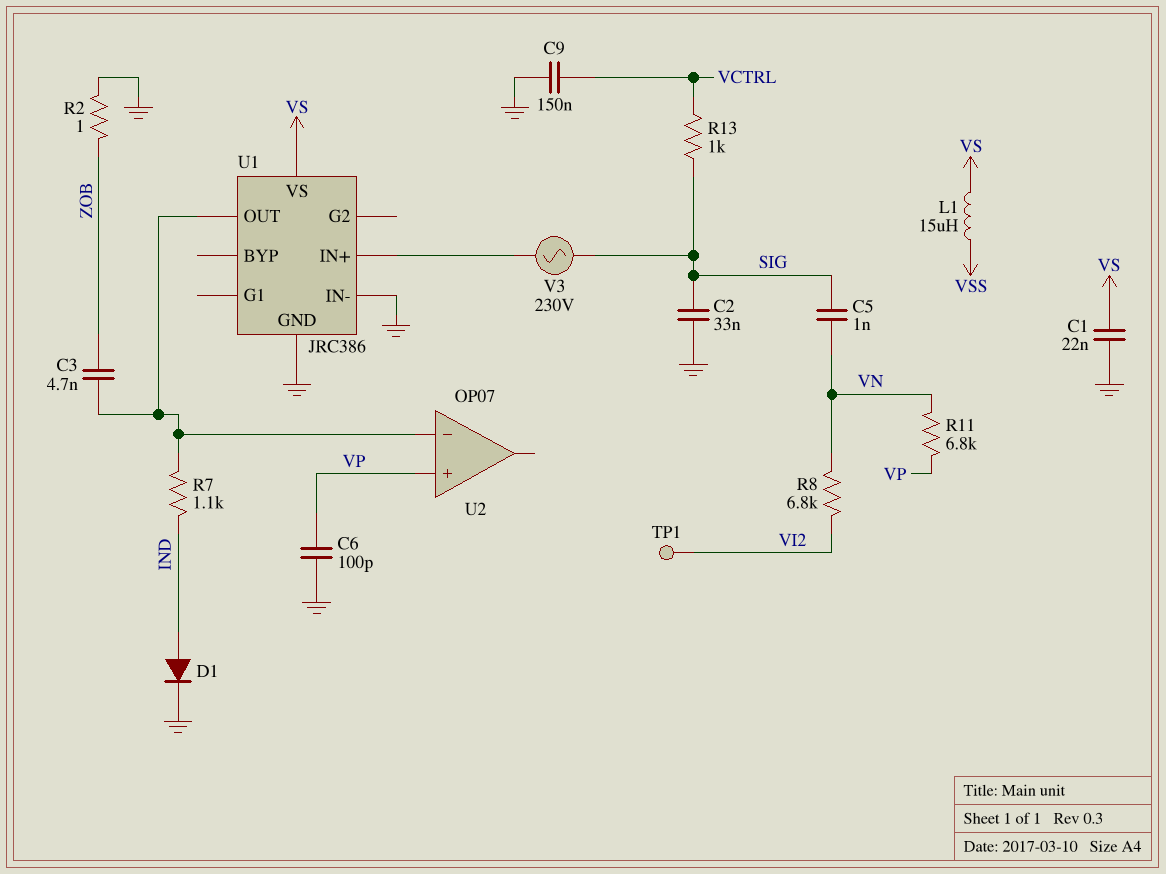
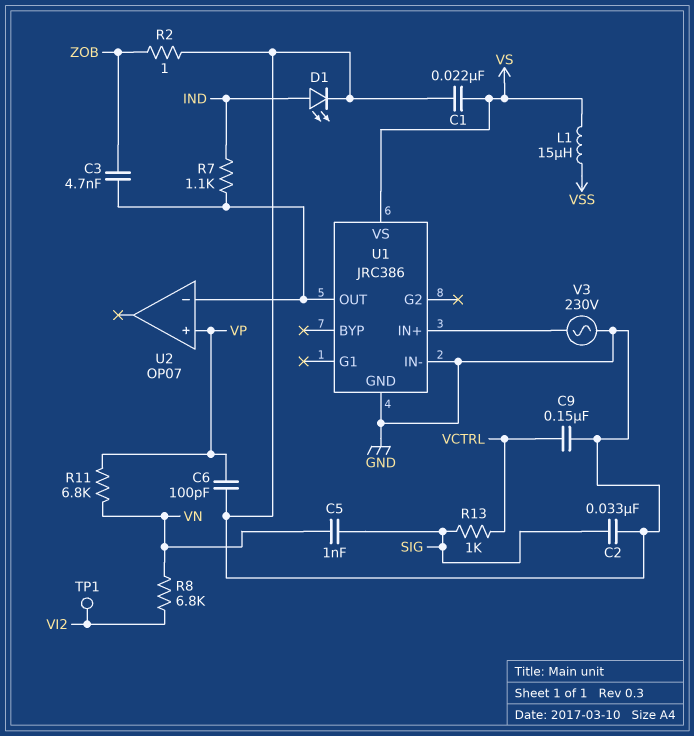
D1: diode (A IND, K GND) -> LED (A IND, K GND)
V3: AC 230V (SIG, U1/IN+) -> AC 230V (GND, U1/IN+)

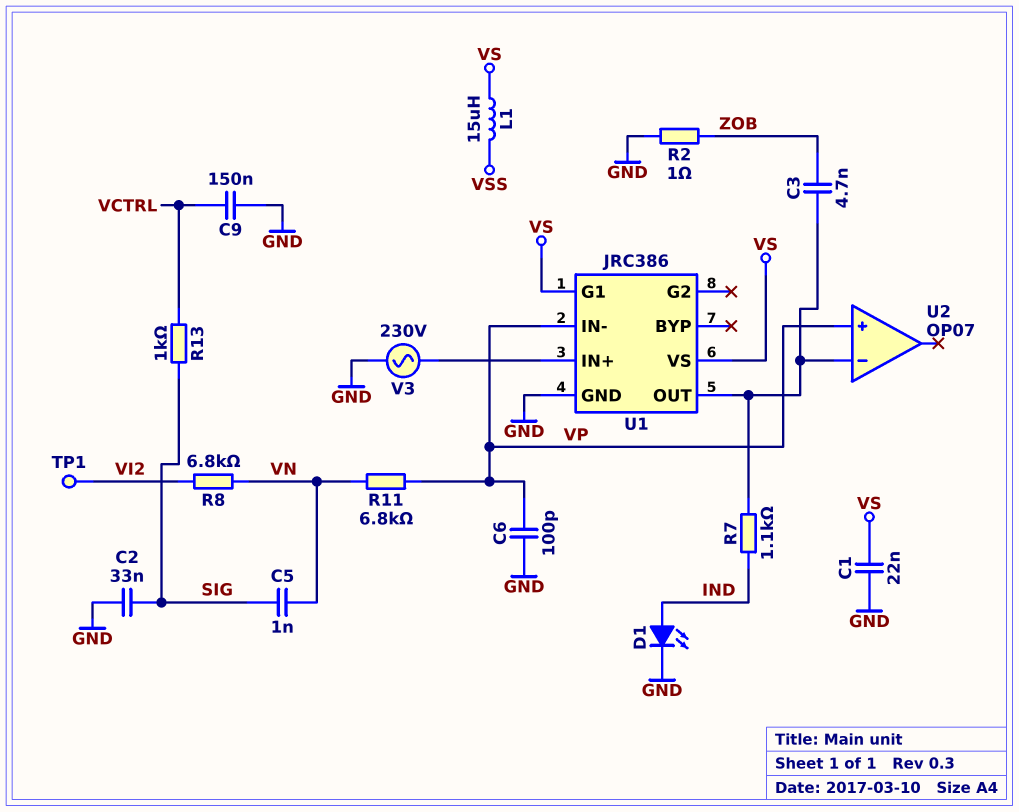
U1 pin G1: none -> VS
U1 pin IN-: GND -> VP

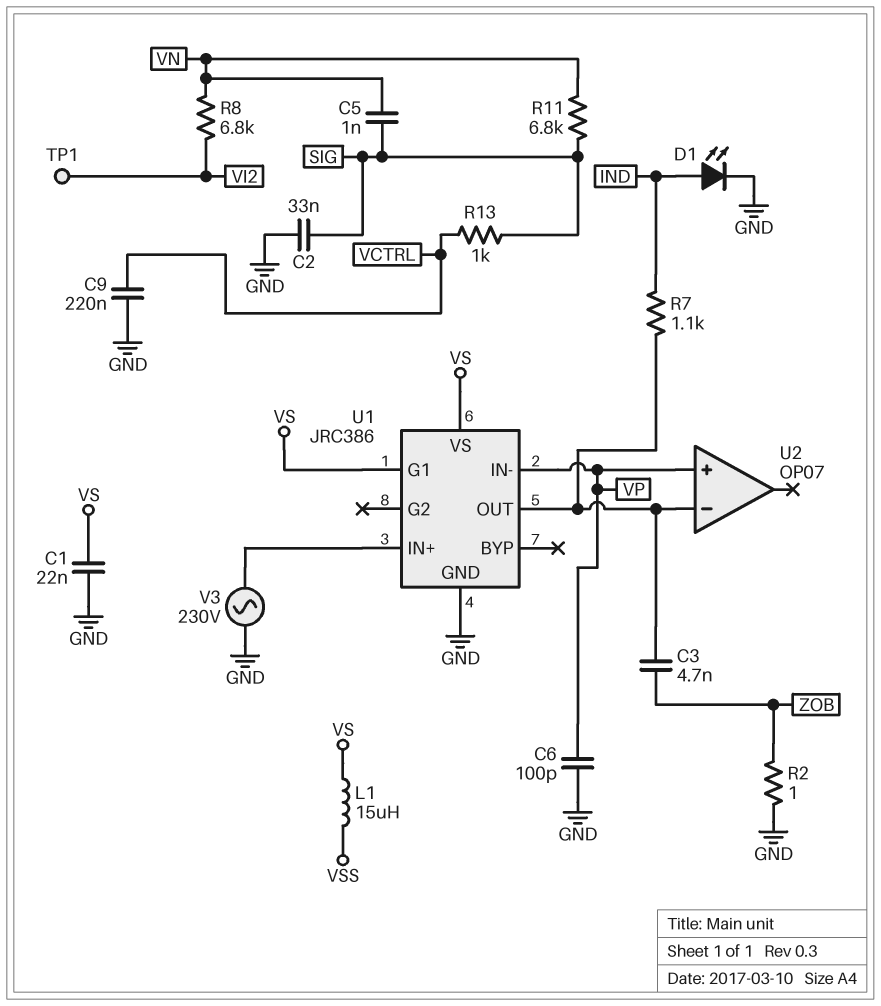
C9: 150nF (GND, VCTRL) -> 220nF (GND, VCTRL)
R11: 6.8k (VN, VP) -> 6.8k (SIG, VN)

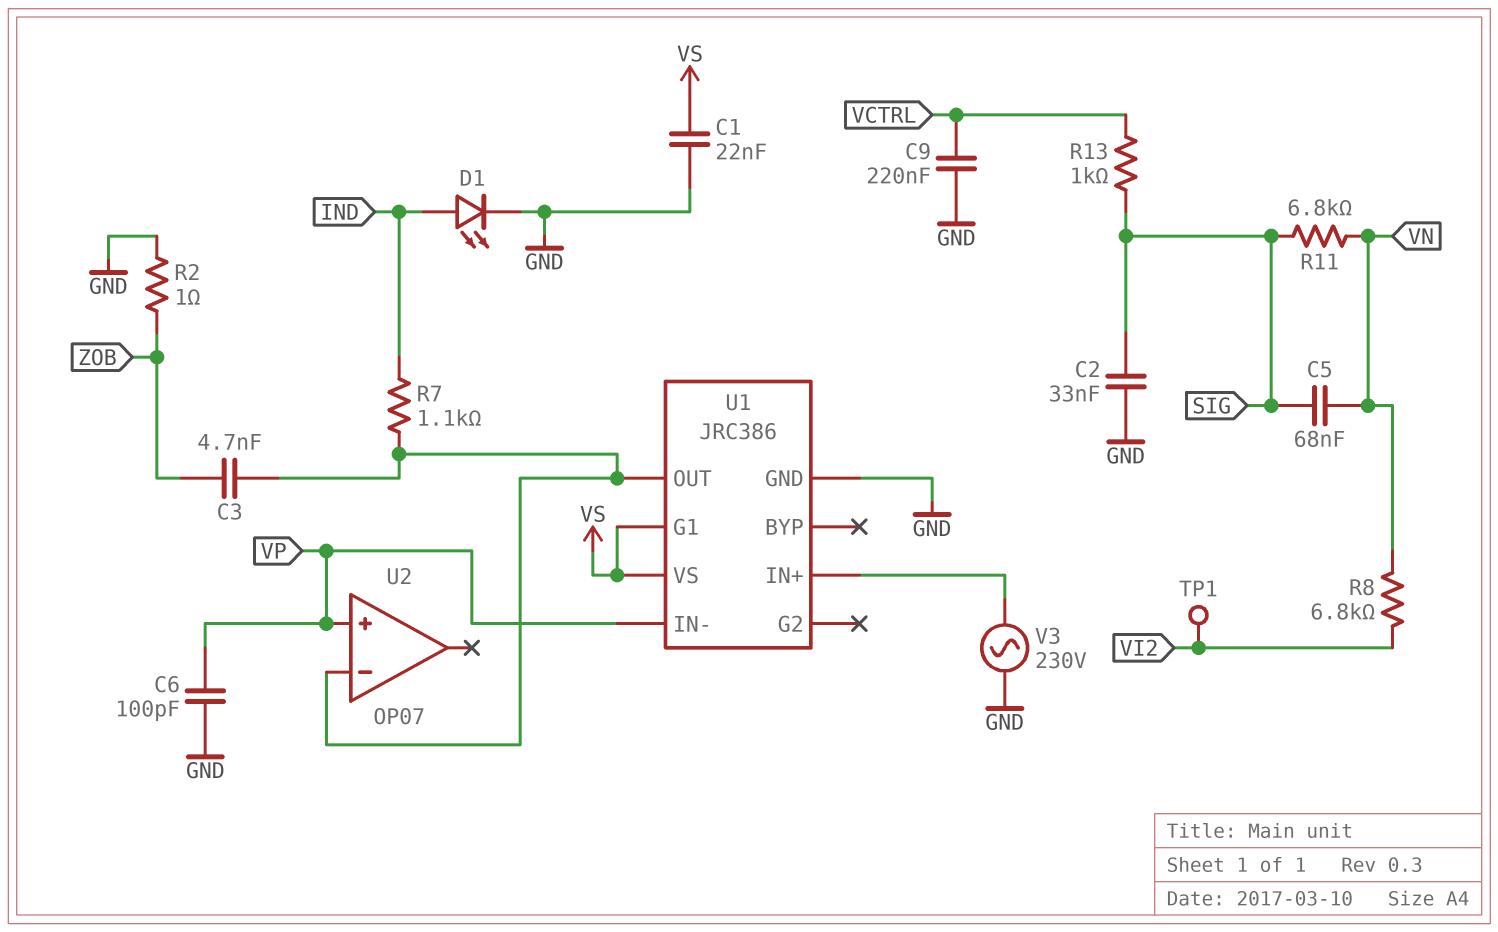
C5: 1nF (SIG, VN) -> 68nF (SIG, VN)
L1: 15uH (VS, VSS) -> none

